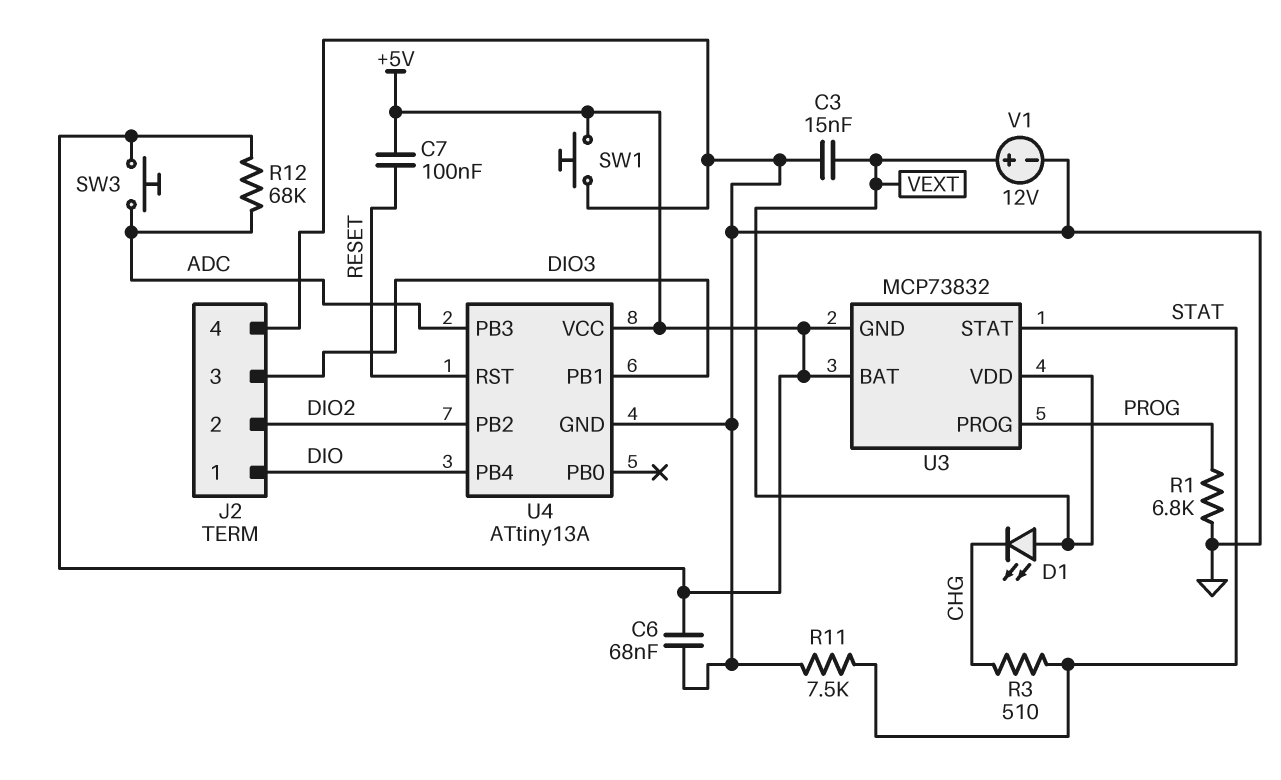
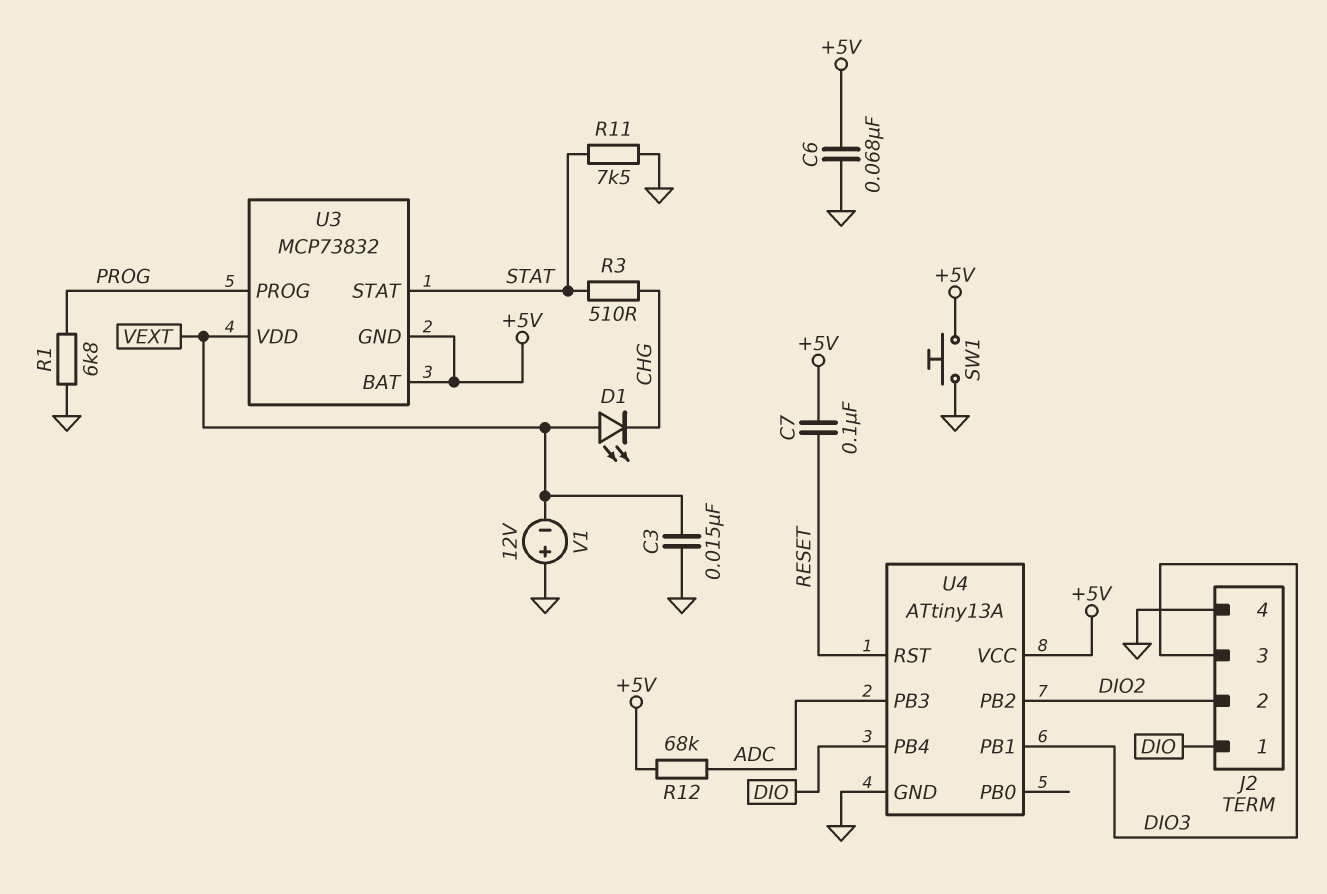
SW3: button (+5V, ADC) -> none
V1: 12V (plus VEXT, minus GND) -> 12V (plus GND, minus VEXT)

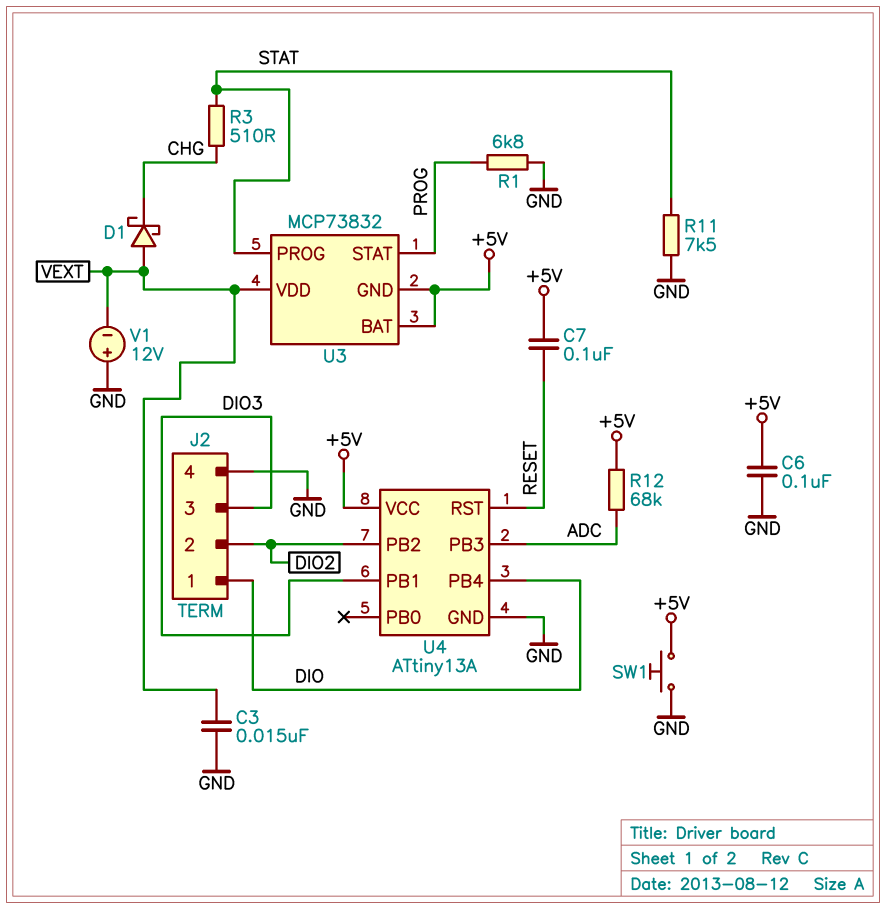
C6: 68nF (+5V, GND) -> 100nF (+5V, GND)
D1: LED (A VEXT, K CHG) -> schottky (A VEXT, K CHG)
U3 pin PROG: PROG -> STAT
U3 pin STAT: STAT -> PROG

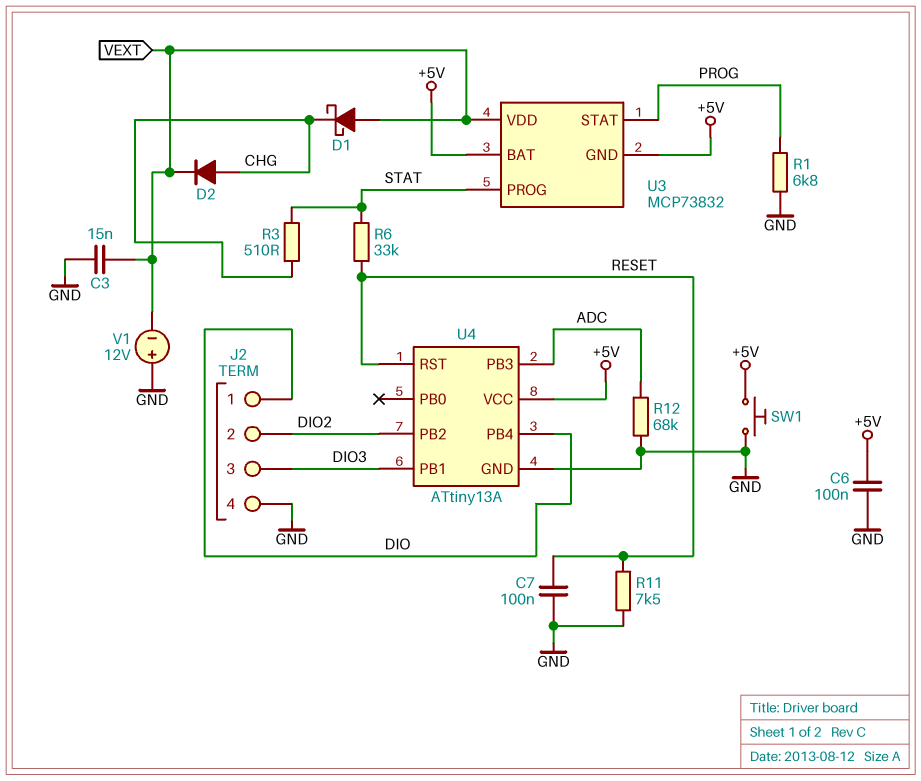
C7: 100nF (+5V, RESET) -> 100nF (GND, RESET)
D2: none -> diode (A CHG, K VEXT)
R6: none -> 33k (RESET, STAT)
R11: 7.5k (GND, STAT) -> 7.5k (GND, RESET)
R12: 68k (+5V, ADC) -> 68k (ADC, GND)

